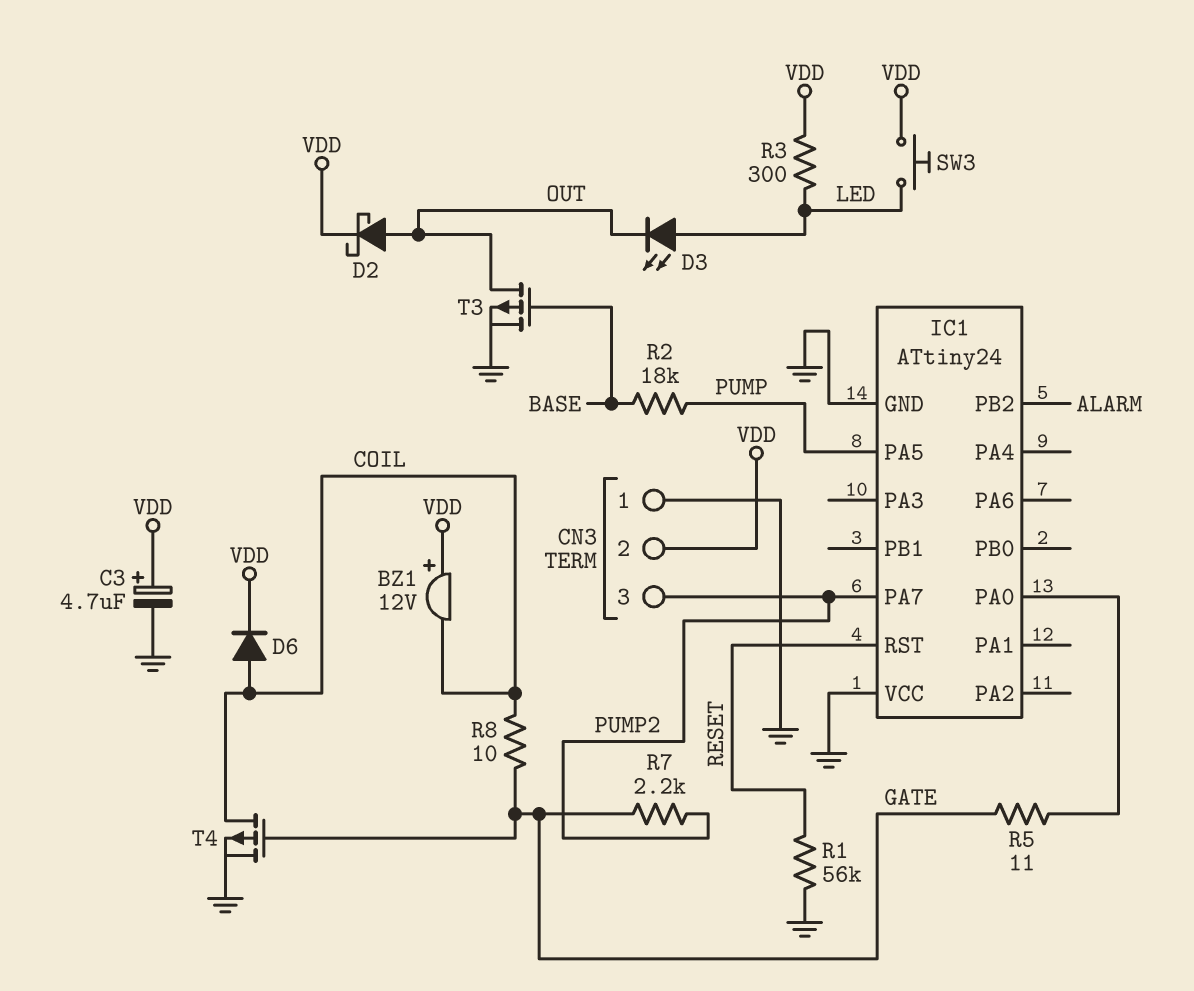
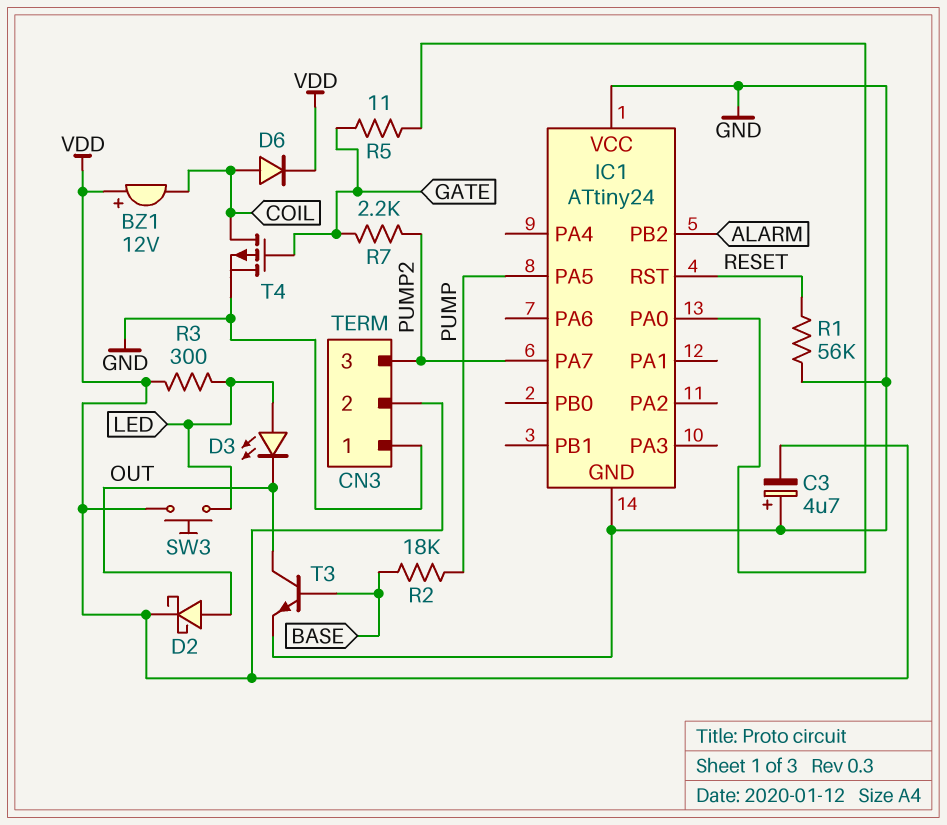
C3: 4.7uF (plus VDD, minus GND) -> 4.7uF (plus GND, minus VDD)
R8: 10 (COIL, GATE) -> none
T3: PMOS (G BASE, D OUT, S GND) -> NPN (B BASE, C OUT, E GND)

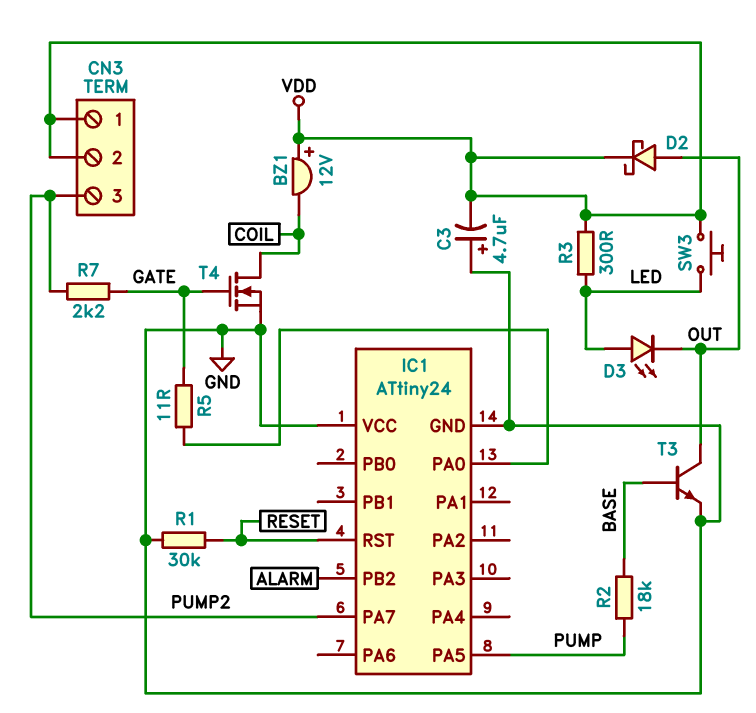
CN3 pin 1: GND -> VDD
D6: diode (A COIL, K VDD) -> none
R1: 56k (GND, RESET) -> 30k (GND, RESET)
T4: PMOS (G GATE, D COIL, S GND) -> NMOS (G GATE, D COIL, S GND)

